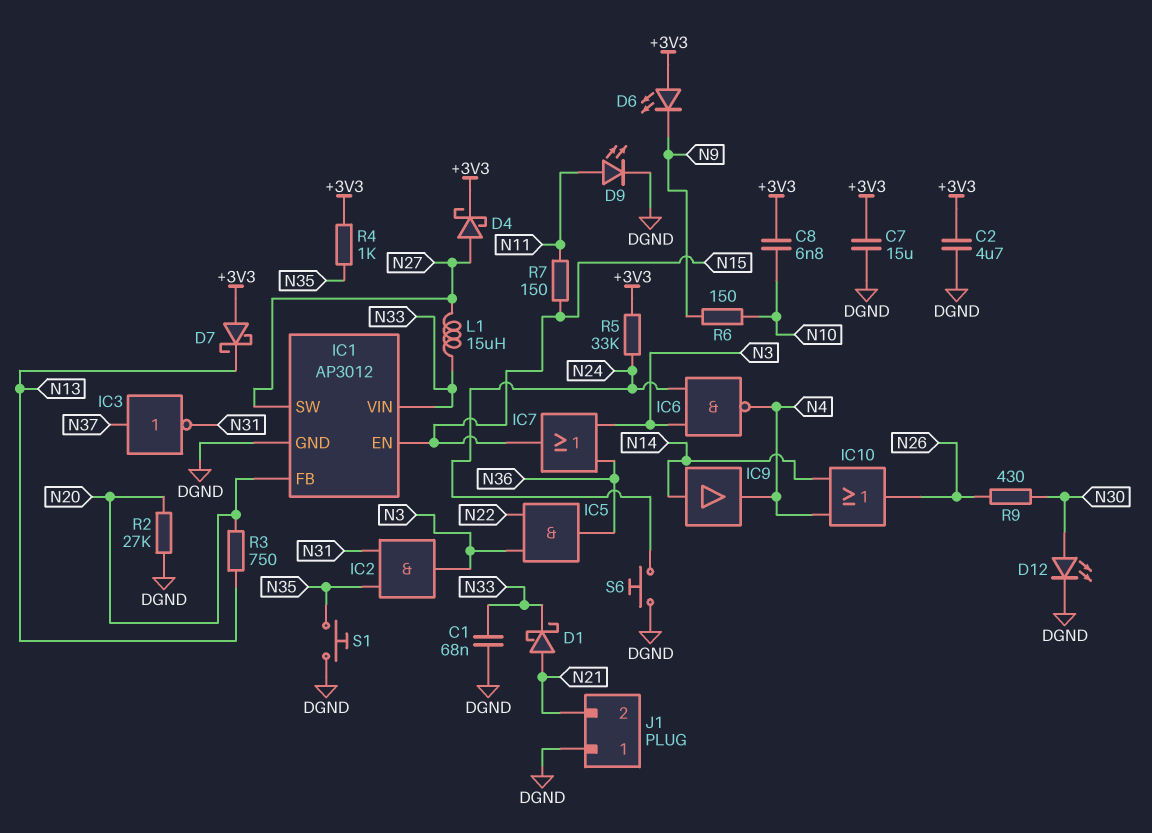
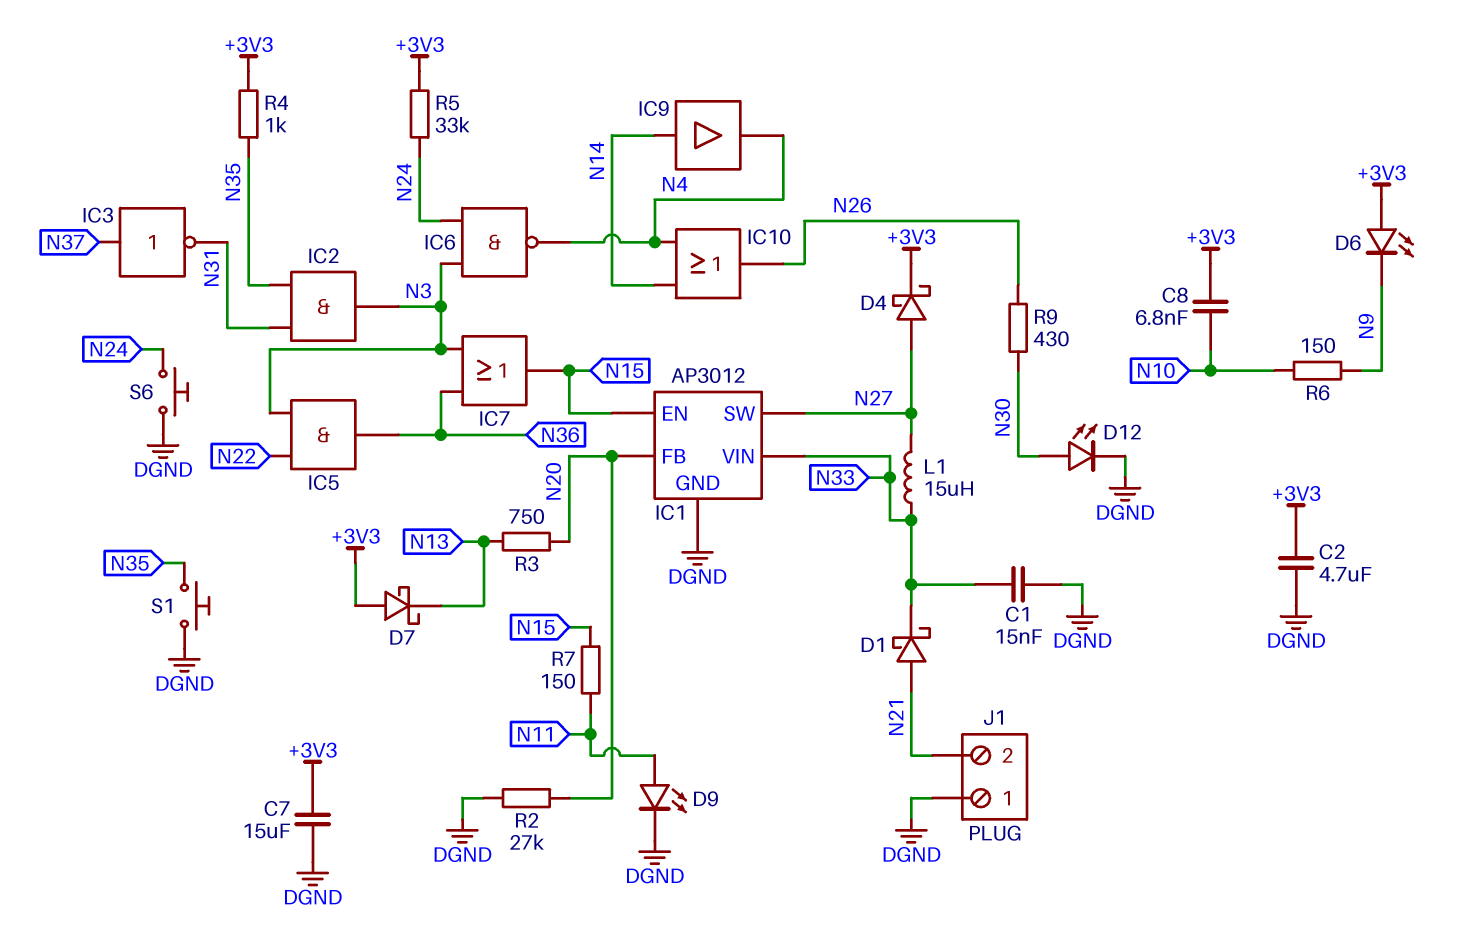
C1: 68nF (DGND, N33) -> 15nF (DGND, N33)

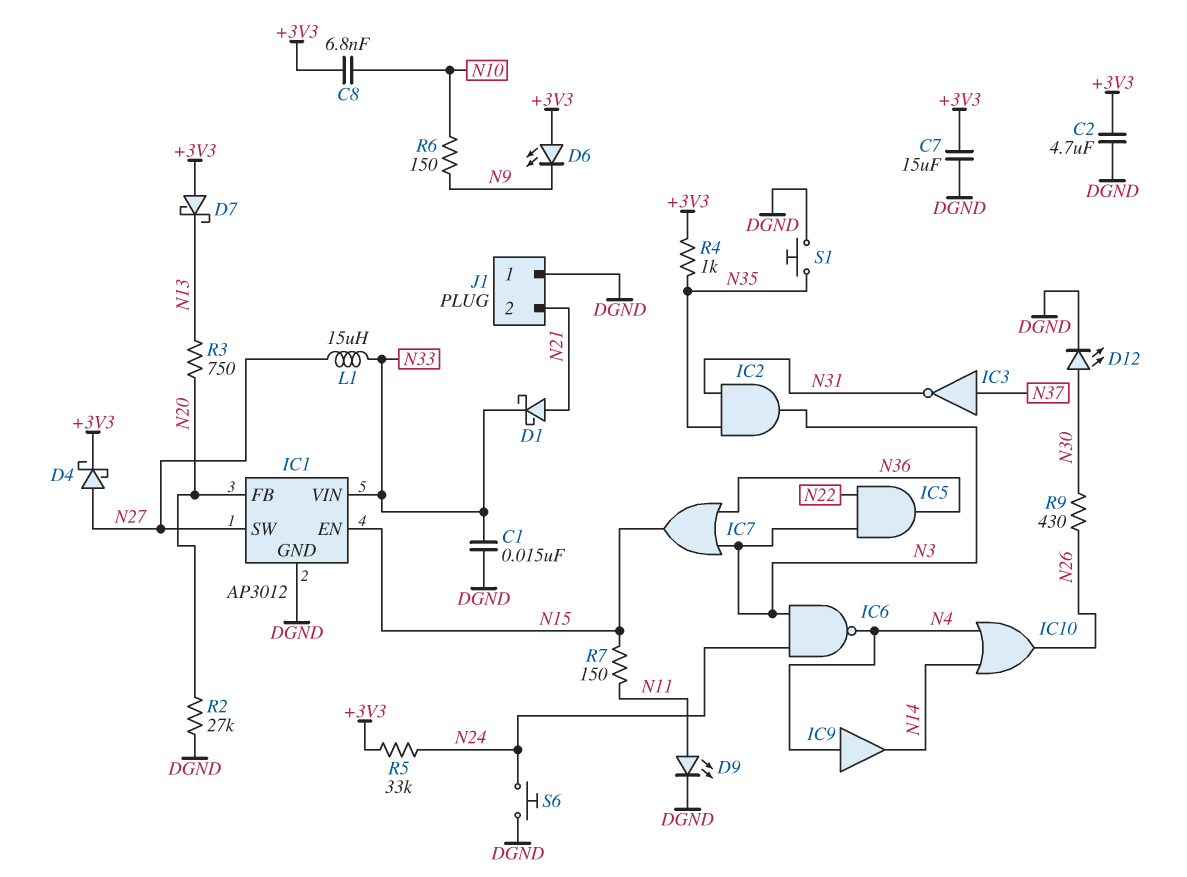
IC9: buffer (in N14, out N4) -> buffer (in N4, out N14)

